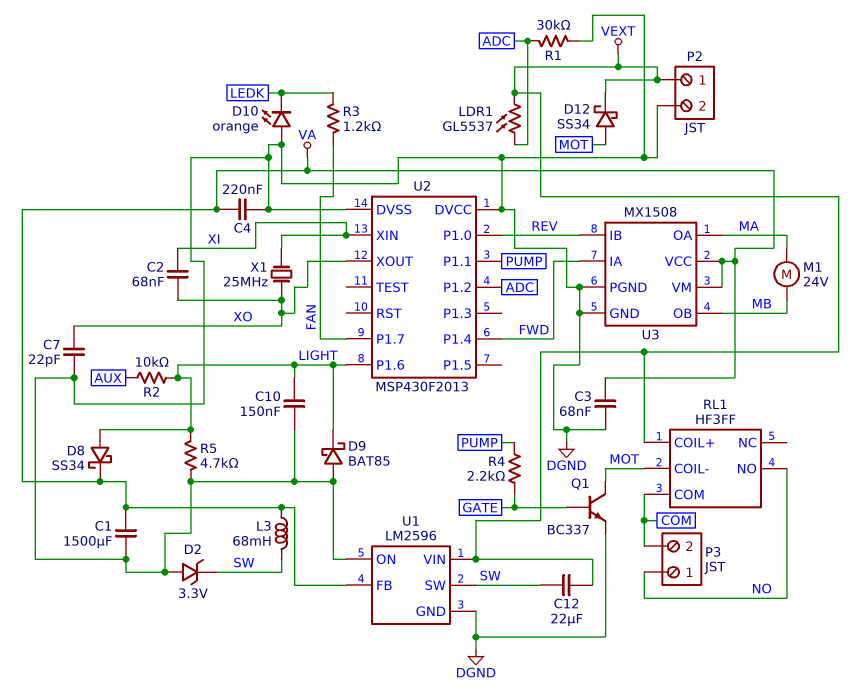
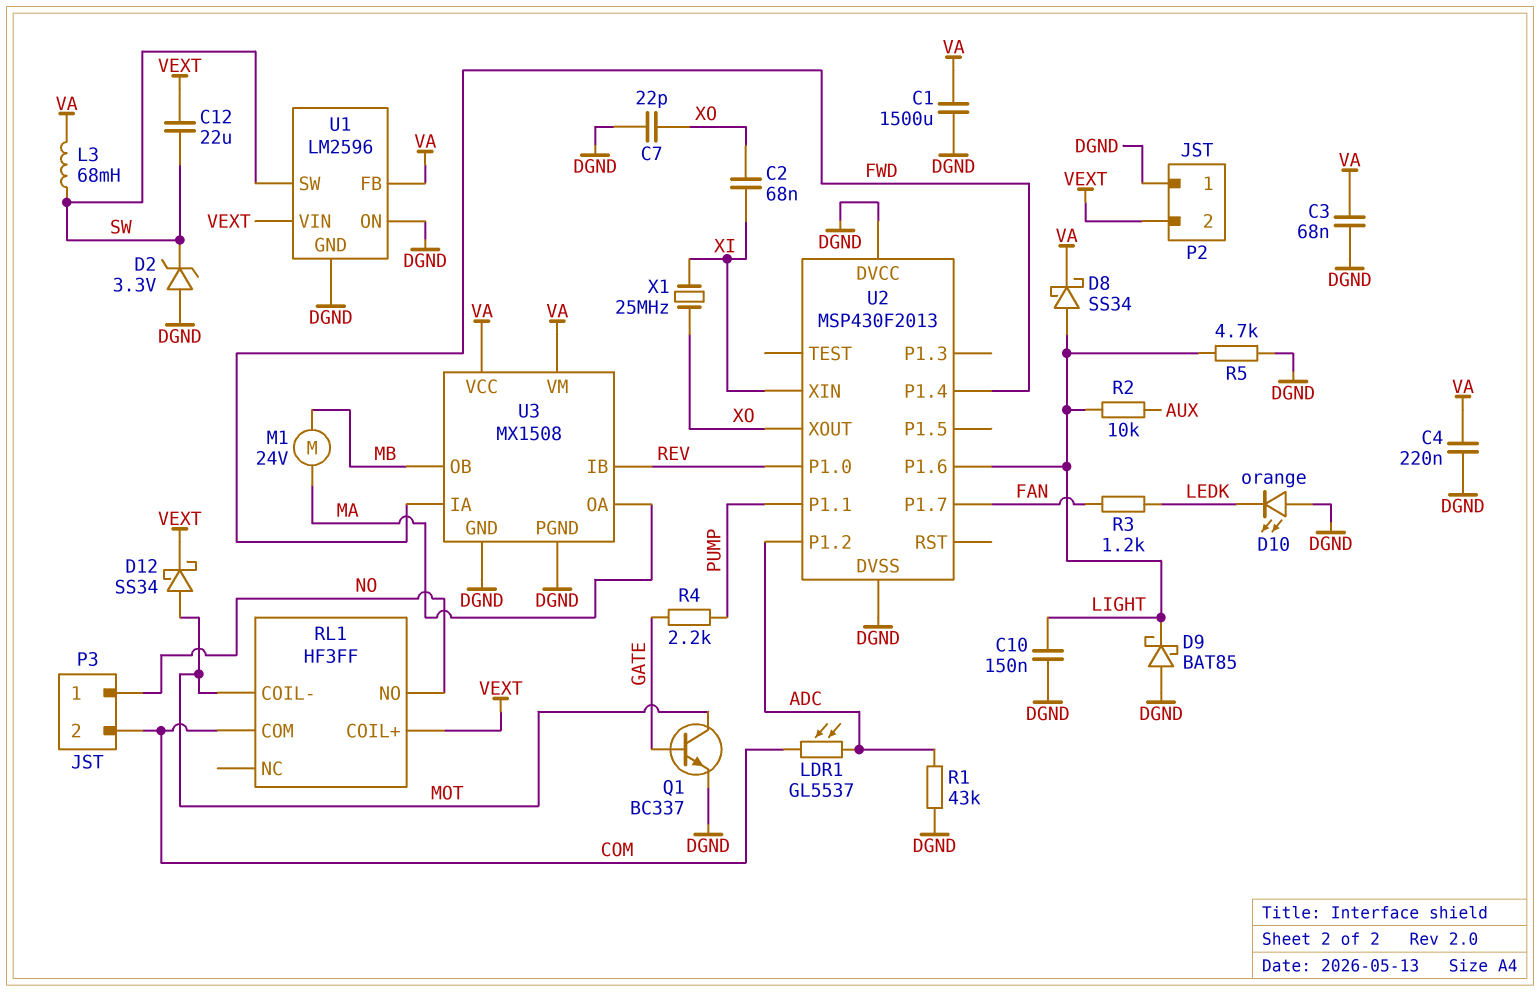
LDR1: GL5537 (ADC, VEXT) -> GL5537 (ADC, COM)
P2 pin 1: VEXT -> DGND
P2 pin 2: DGND -> VEXT
R1: 30k (ADC, DGND) -> 43k (ADC, DGND)

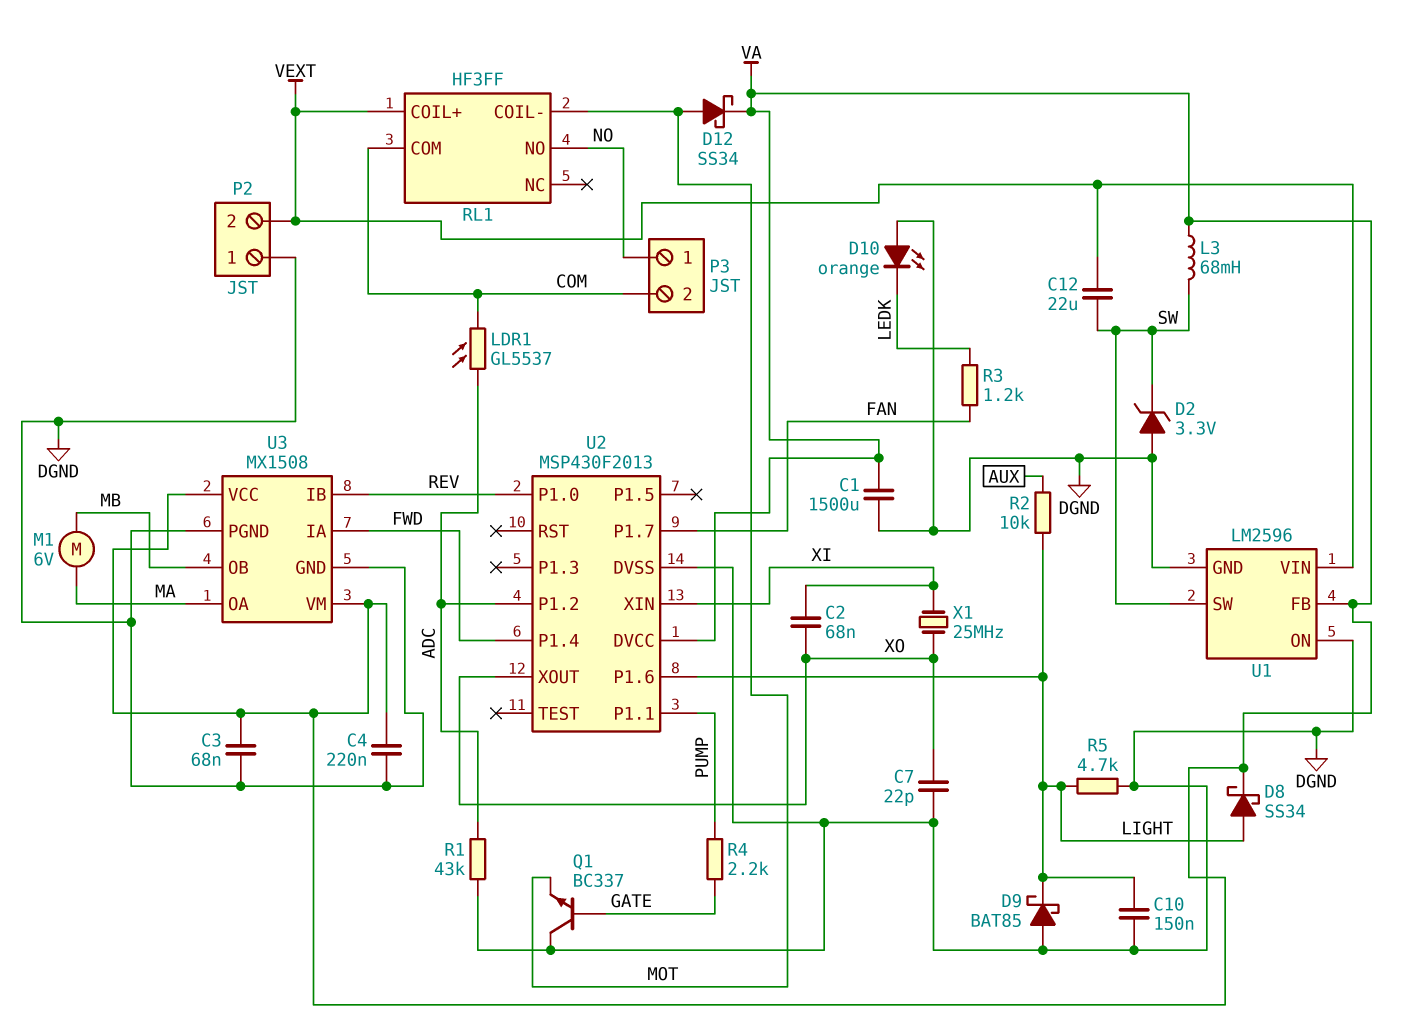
D12: schottky SS34 (A MOT, K VEXT) -> schottky SS34 (A MOT, K VA)
M1: motor 24V (MA, MB) -> motor 6V (MA, MB)
Q1: NPN BC337 (B GATE, C MOT, E DGND) -> NPN BC337 (B GATE, C DGND, E MOT)
U2 pin DVCC: DGND -> VA

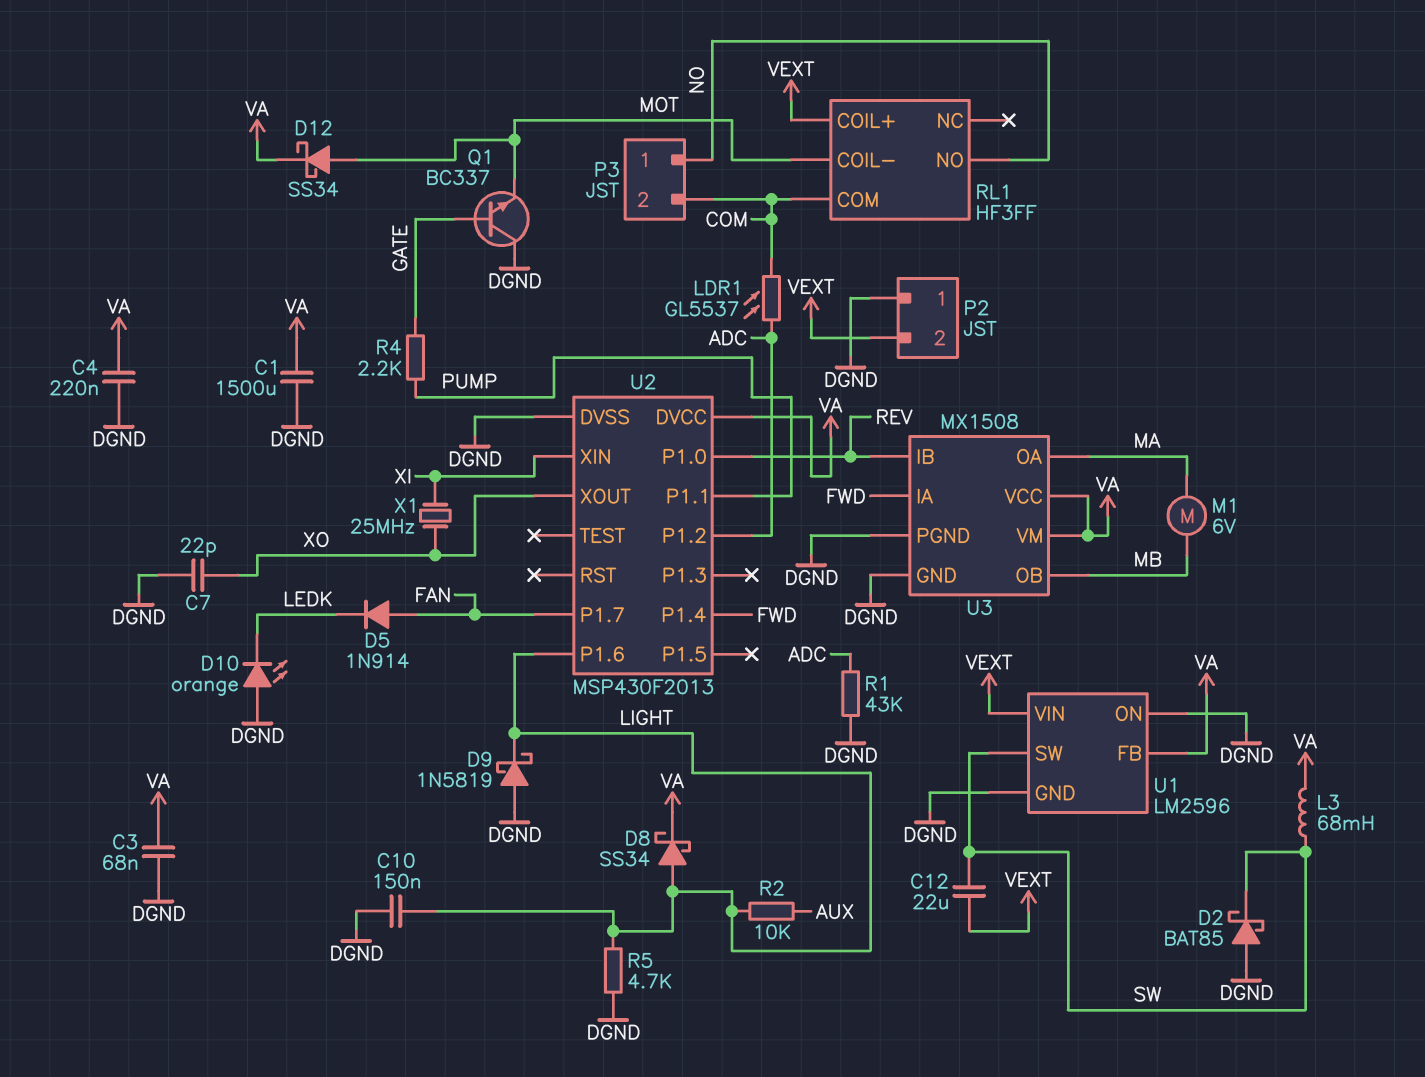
C2: 68nF (XI, XO) -> none
D2: zener 3.3V (A DGND, K SW) -> schottky BAT85 (A DGND, K SW)
D5: none -> diode 1N914 (A FAN, K LEDK)
D9: schottky BAT85 (A DGND, K LIGHT) -> schottky 1N5819 (A DGND, K LIGHT)
R3: 1.2k (FAN, LEDK) -> none

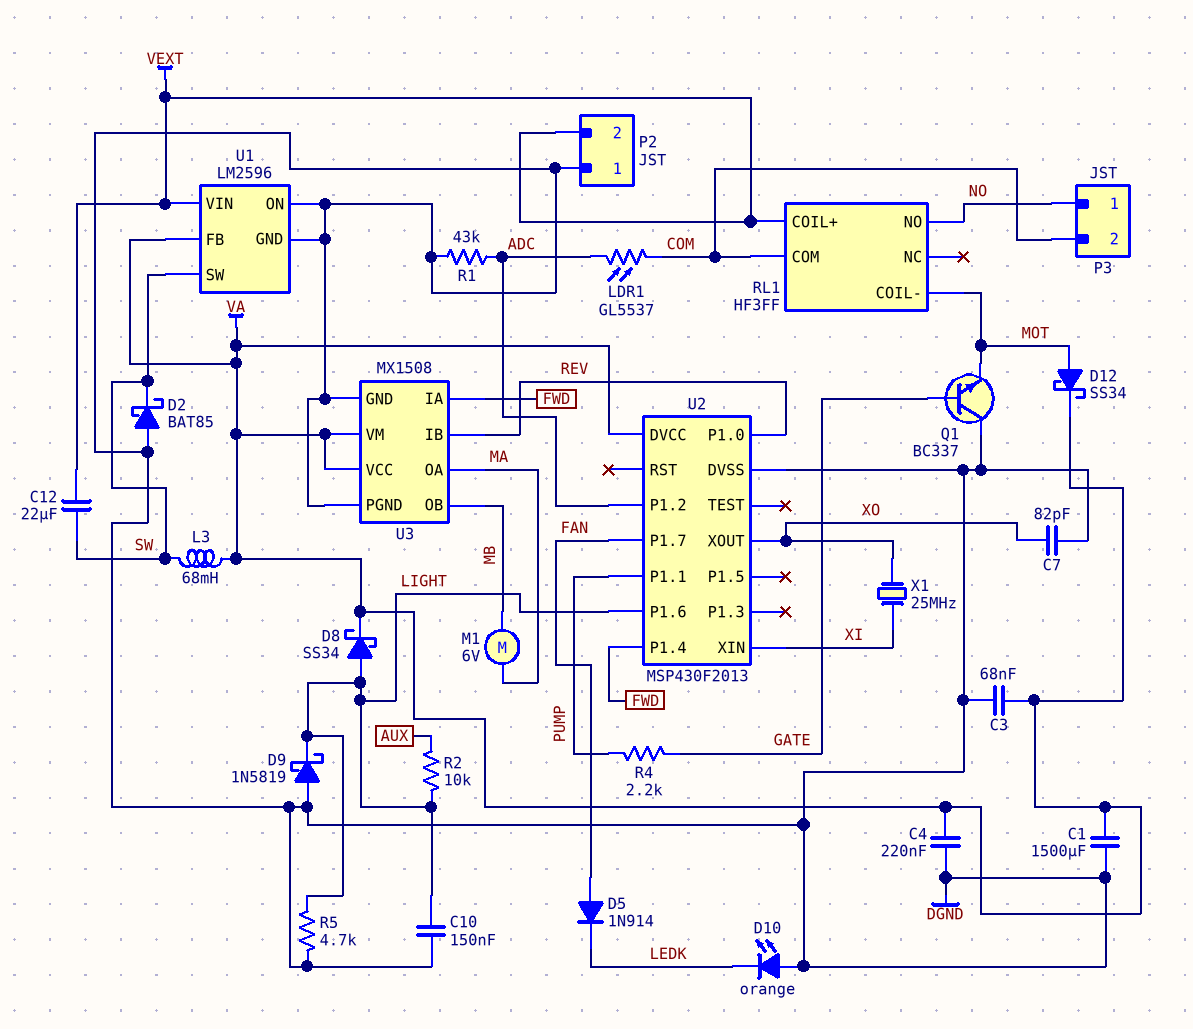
C7: 22pF (DGND, XO) -> 82pF (DGND, XO)

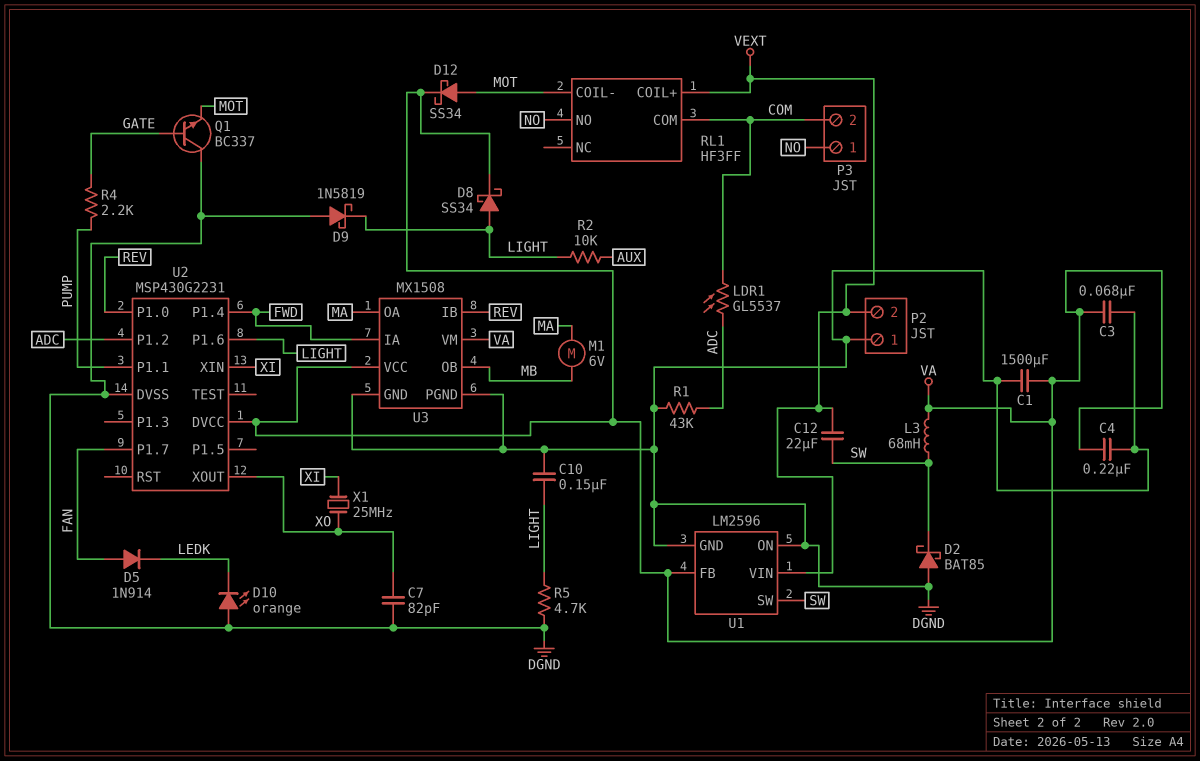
U2: MSP430F2013 -> MSP430G2231

